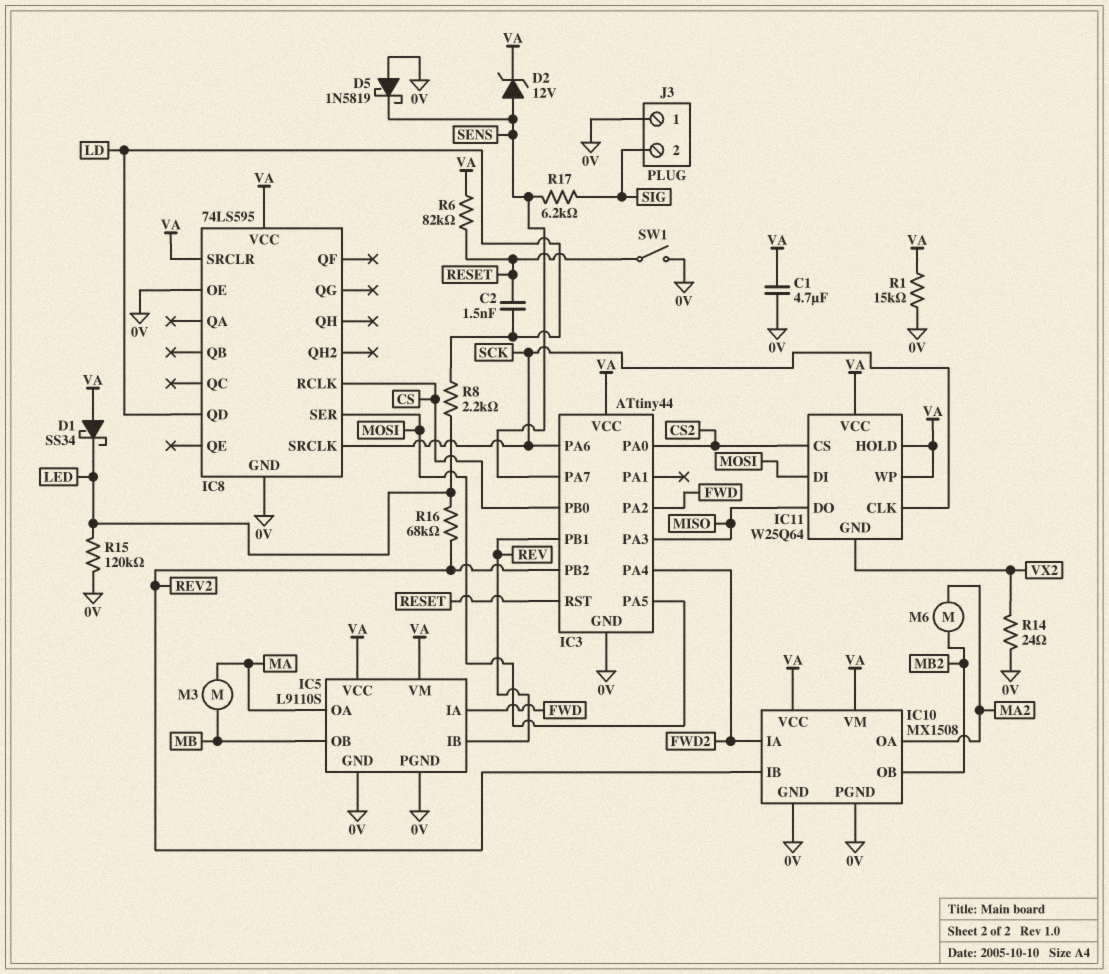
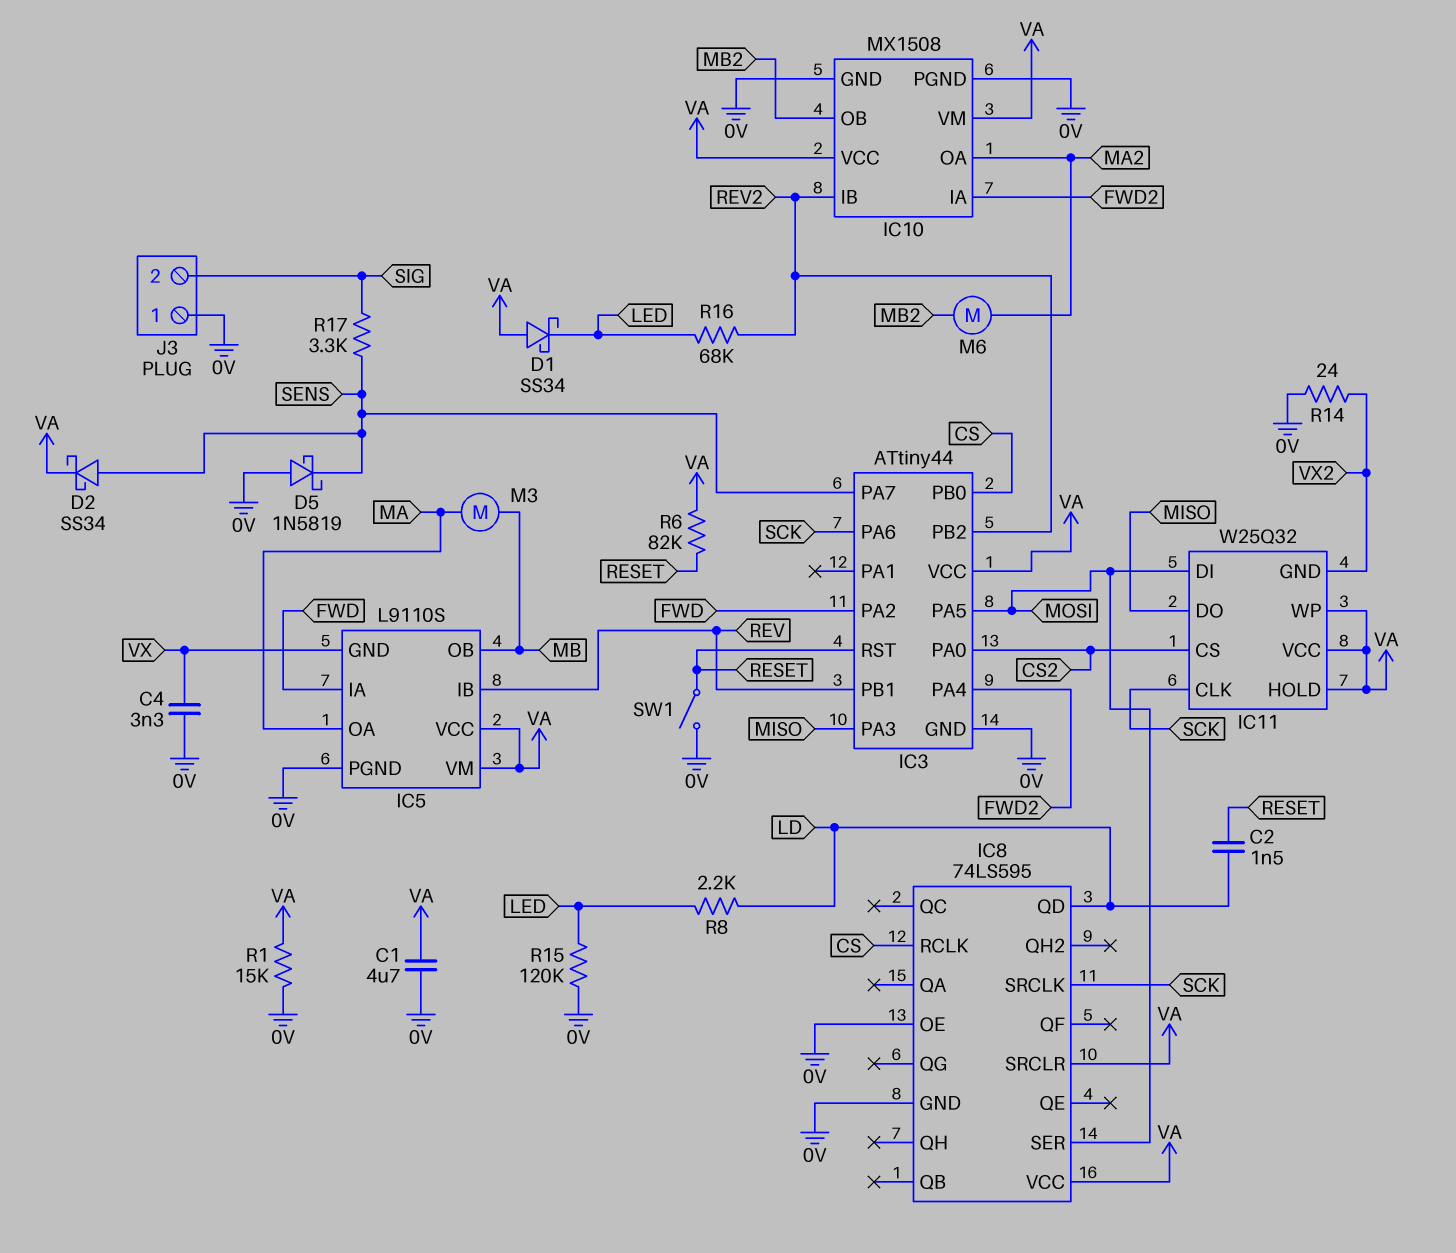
C4: none -> 3.3nF (0V, VX)
D2: zener 12V (A SENS, K VA) -> schottky SS34 (A SENS, K VA)
IC5 pin GND: 0V -> VX
IC11: W25Q64 -> W25Q32
R17: 6.2k (SENS, SIG) -> 3.3k (SENS, SIG)

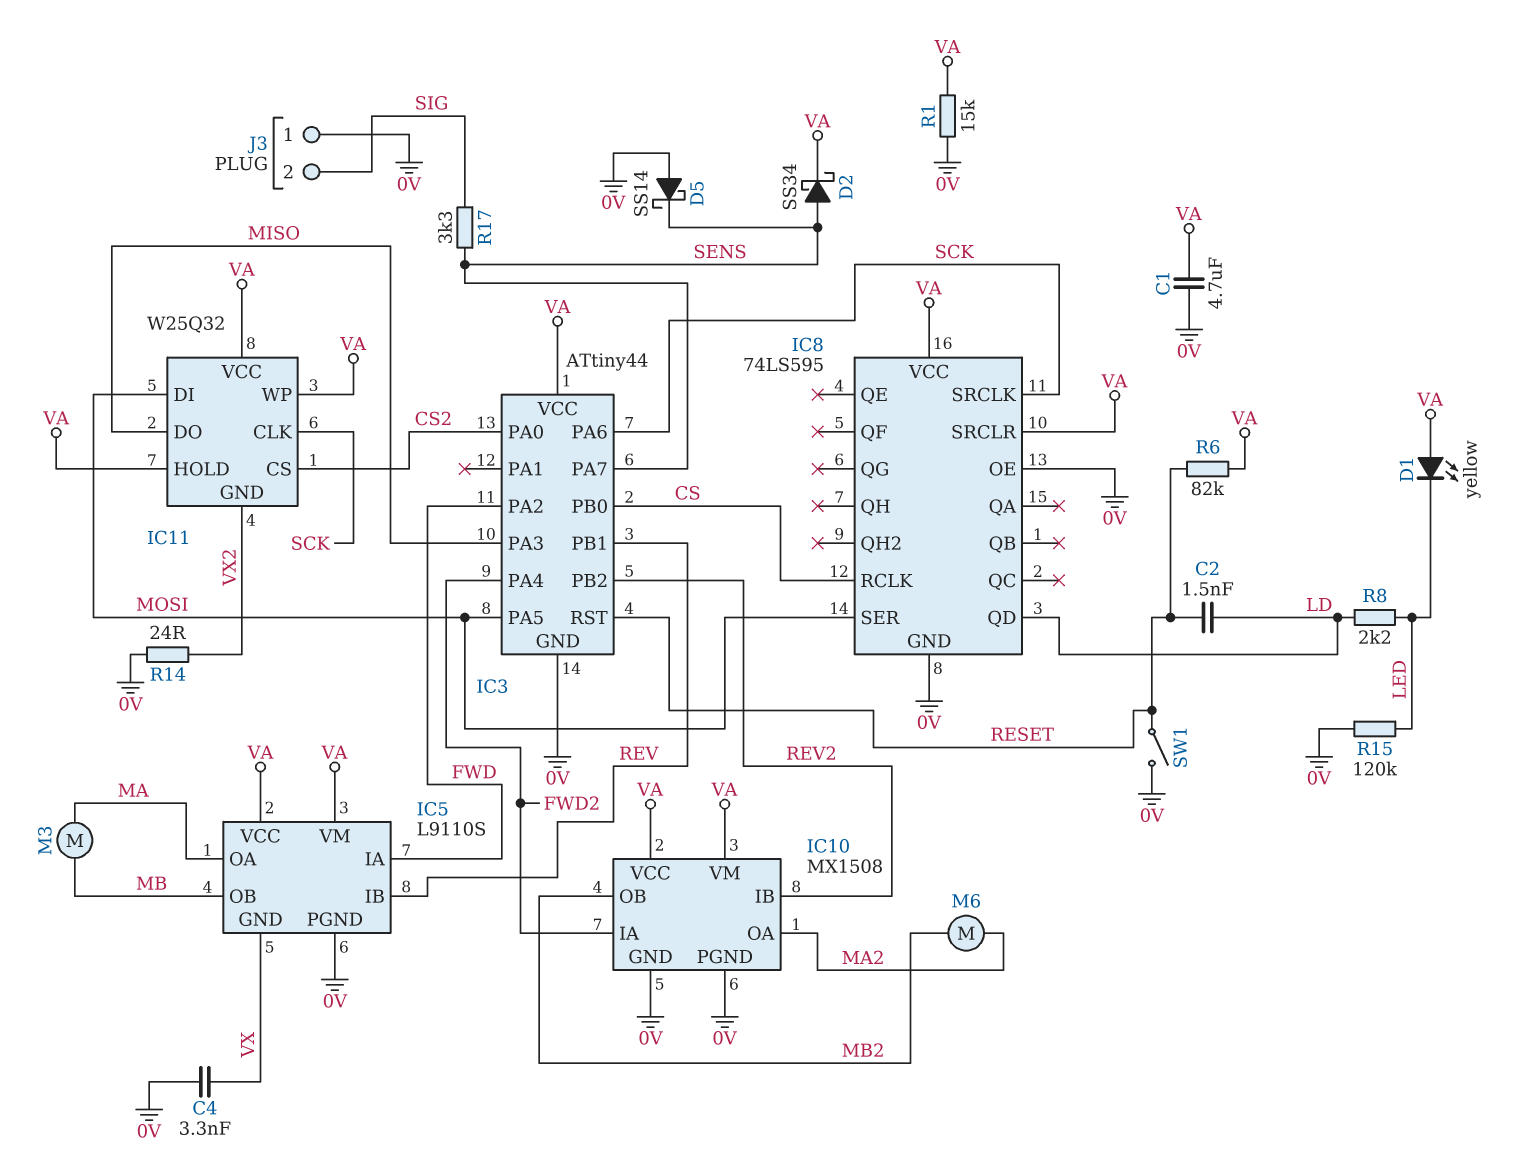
D1: schottky SS34 (A VA, K LED) -> LED yellow (A VA, K LED)
D5: schottky 1N5819 (A 0V, K SENS) -> schottky SS14 (A 0V, K SENS)
R16: 68k (LED, REV2) -> none

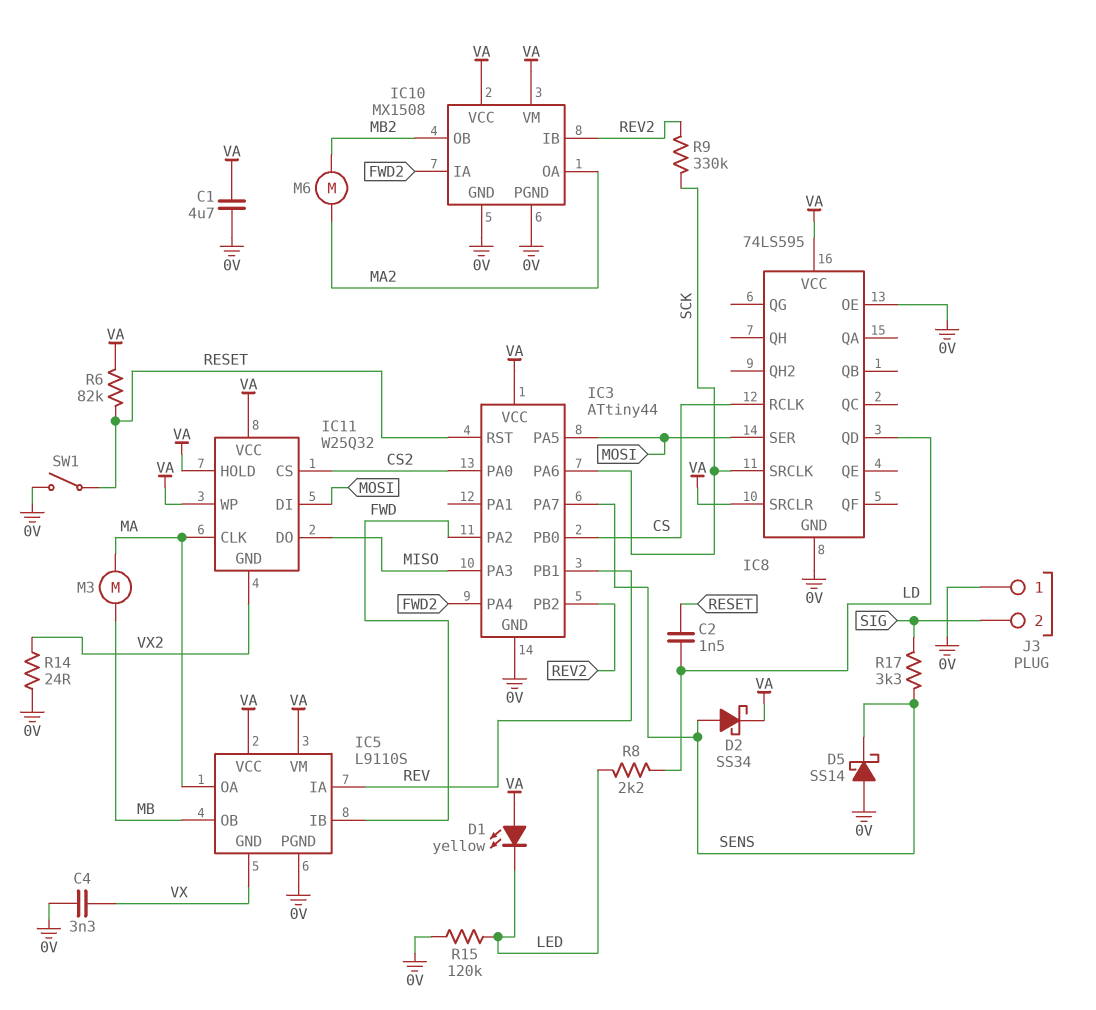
IC5 pin IA: FWD -> REV
IC5 pin IB: REV -> FWD
IC11 pin CLK: SCK -> MA
R1: 15k (0V, VA) -> none
R9: none -> 330k (REV2, SCK)

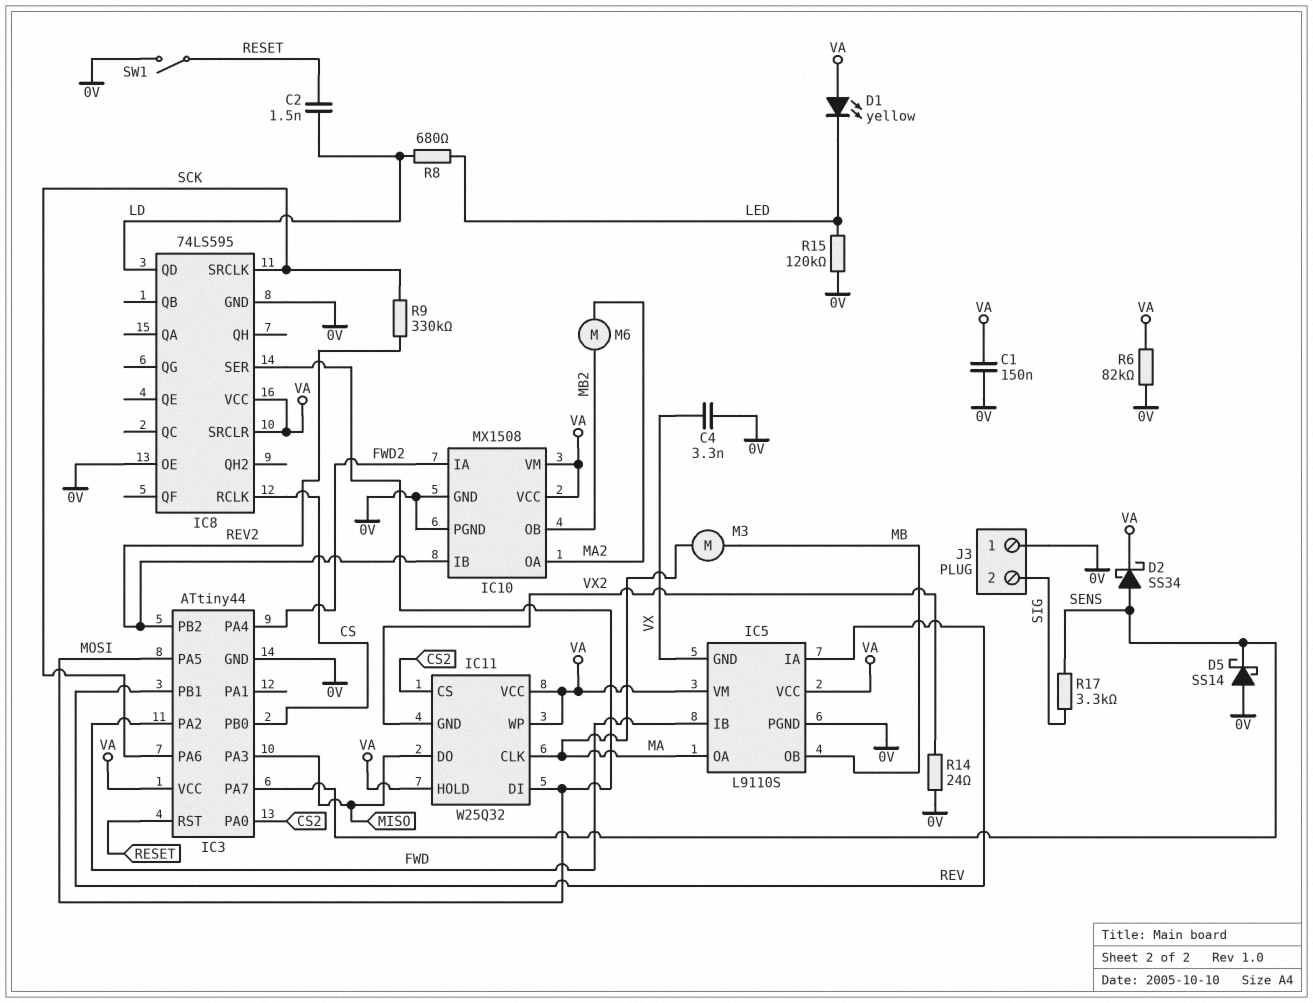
C1: 4.7uF (0V, VA) -> 150nF (0V, VA)
R6: 82k (RESET, VA) -> 82k (0V, VA)
R8: 2.2k (LD, LED) -> 680 (LD, LED)

